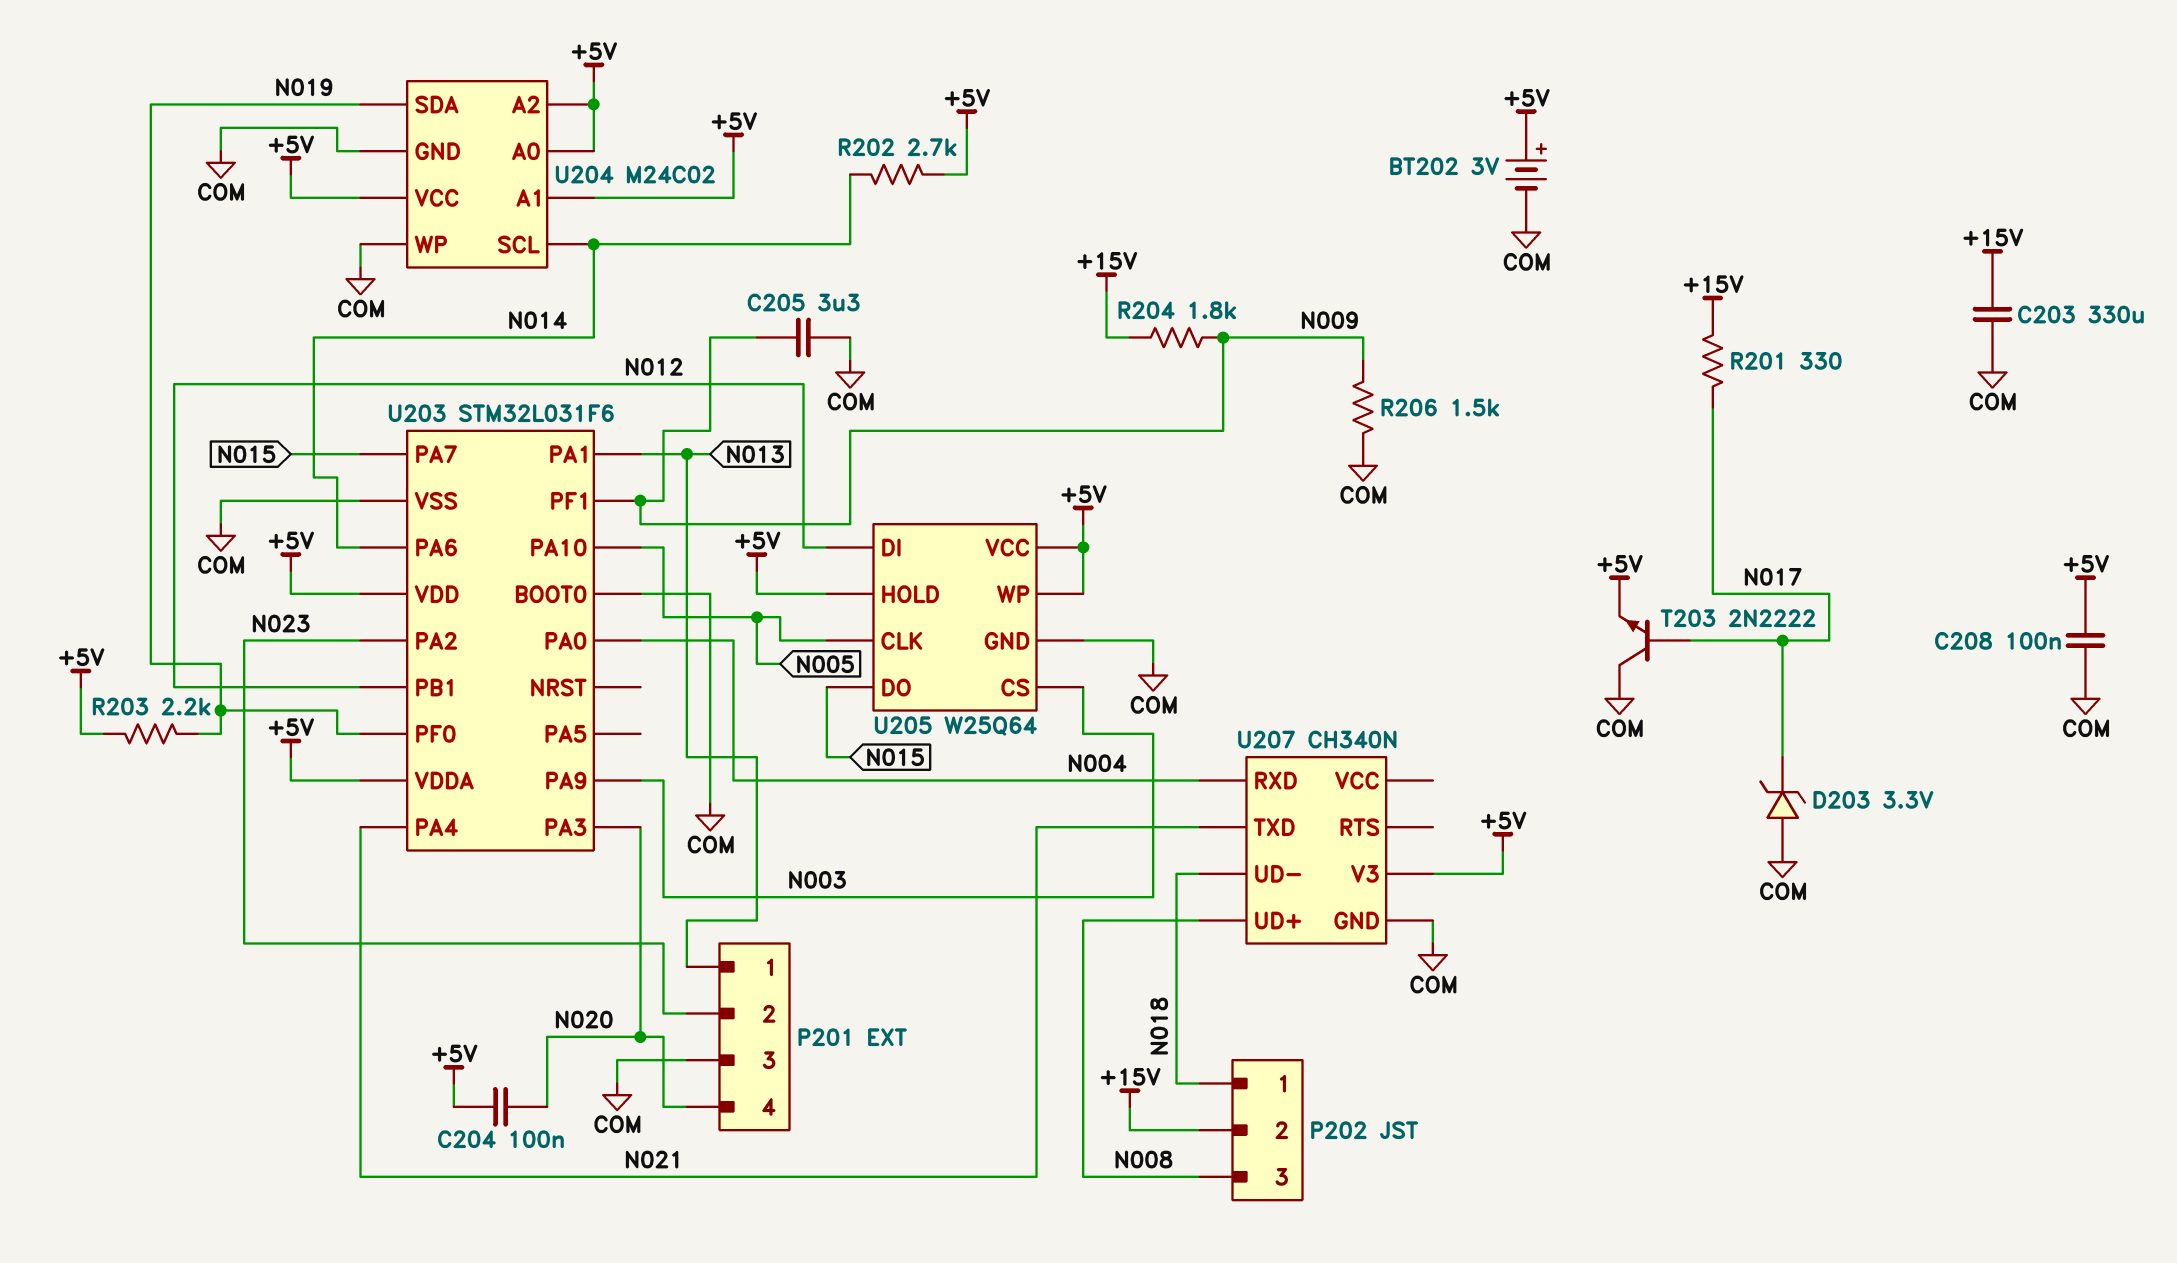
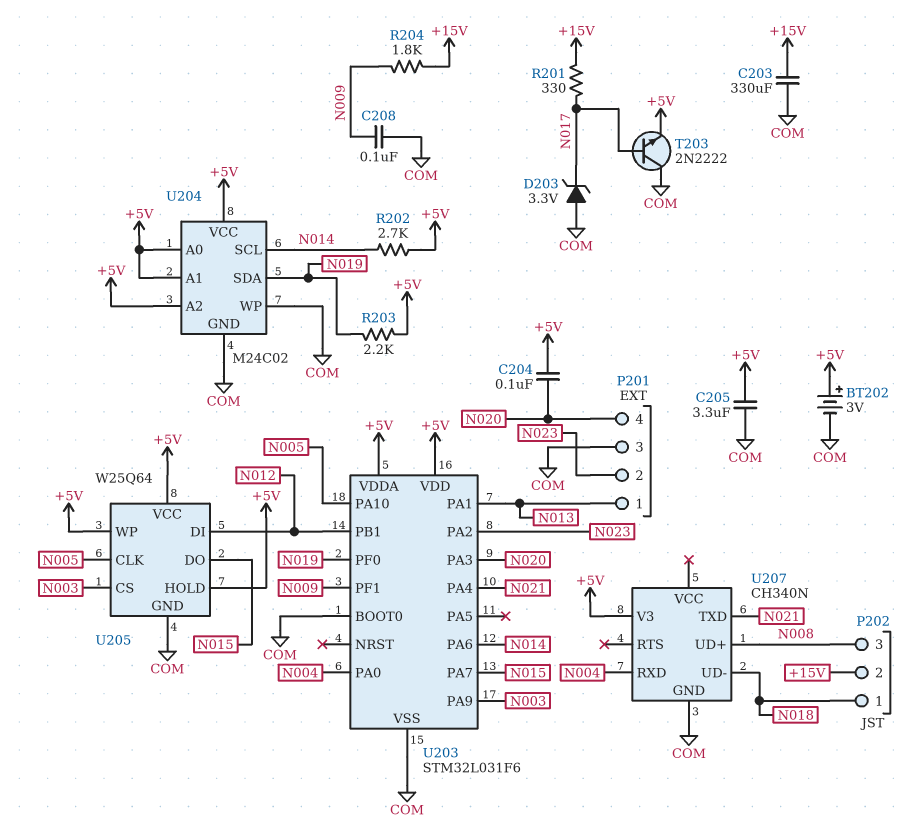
C205: 3.3uF (COM, N009) -> 3.3uF (+5V, COM)
C208: 100nF (+5V, COM) -> 100nF (COM, N009)
R206: 1.5k (COM, N009) -> none

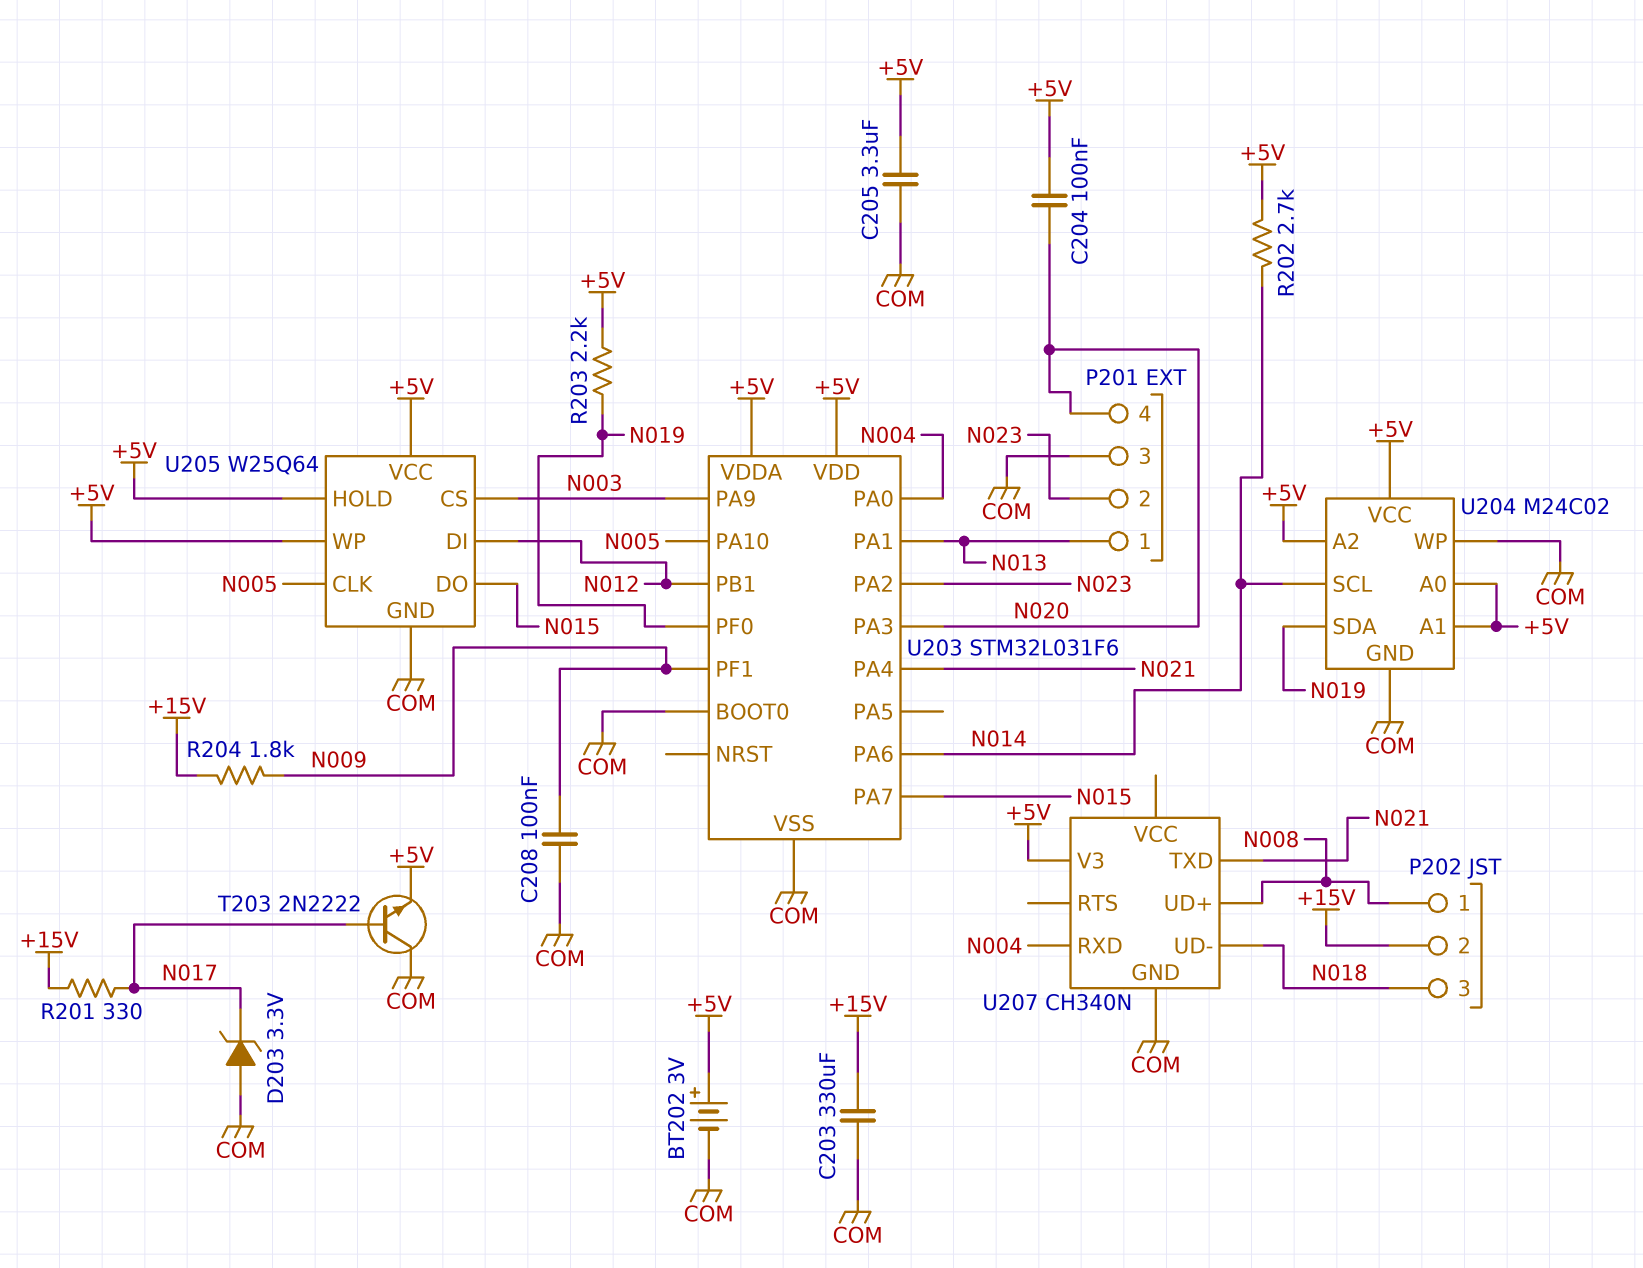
P202 pin 1: N018 -> N008
P202 pin 3: N008 -> N018

